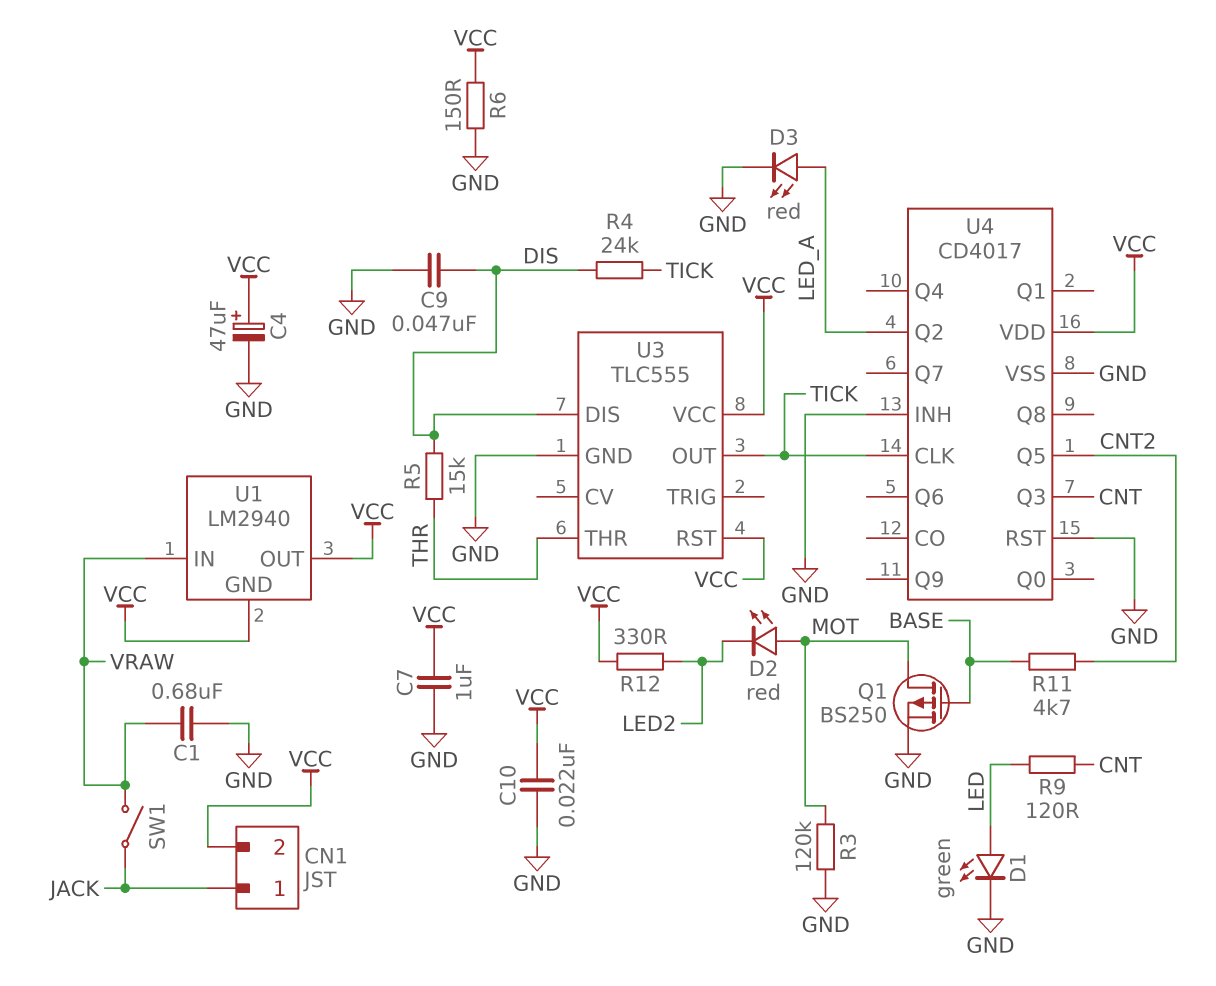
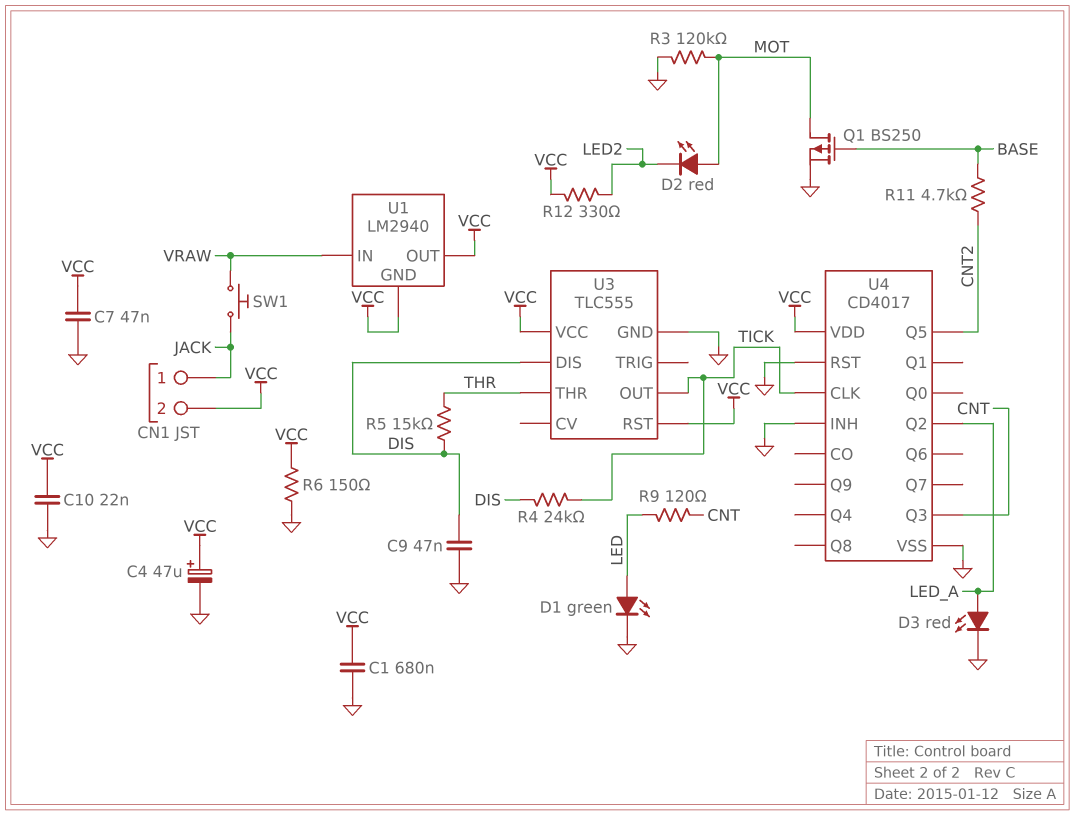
C1: 680nF (GND, VRAW) -> 680nF (GND, VCC)
C7: 1uF (GND, VCC) -> 47nF (GND, VCC)
SW1: switch (JACK, VRAW) -> button (JACK, VRAW)

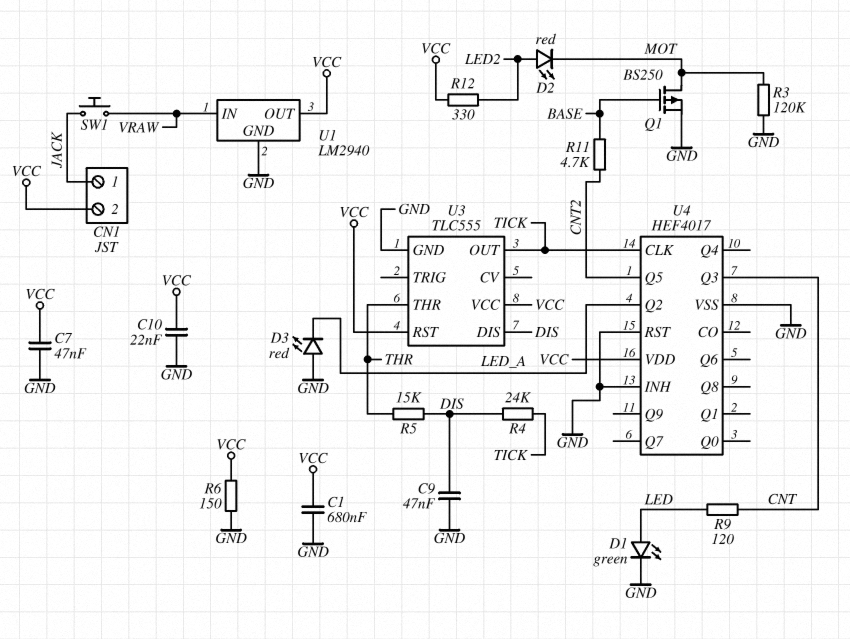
C4: 47uF (plus VCC, minus GND) -> none
D2: LED red (A MOT, K LED2) -> LED red (A LED2, K MOT)
D3: LED red (A LED_A, K GND) -> LED red (A GND, K LED_A)
U1 pin GND: VCC -> GND
U4: CD4017 -> HEF4017

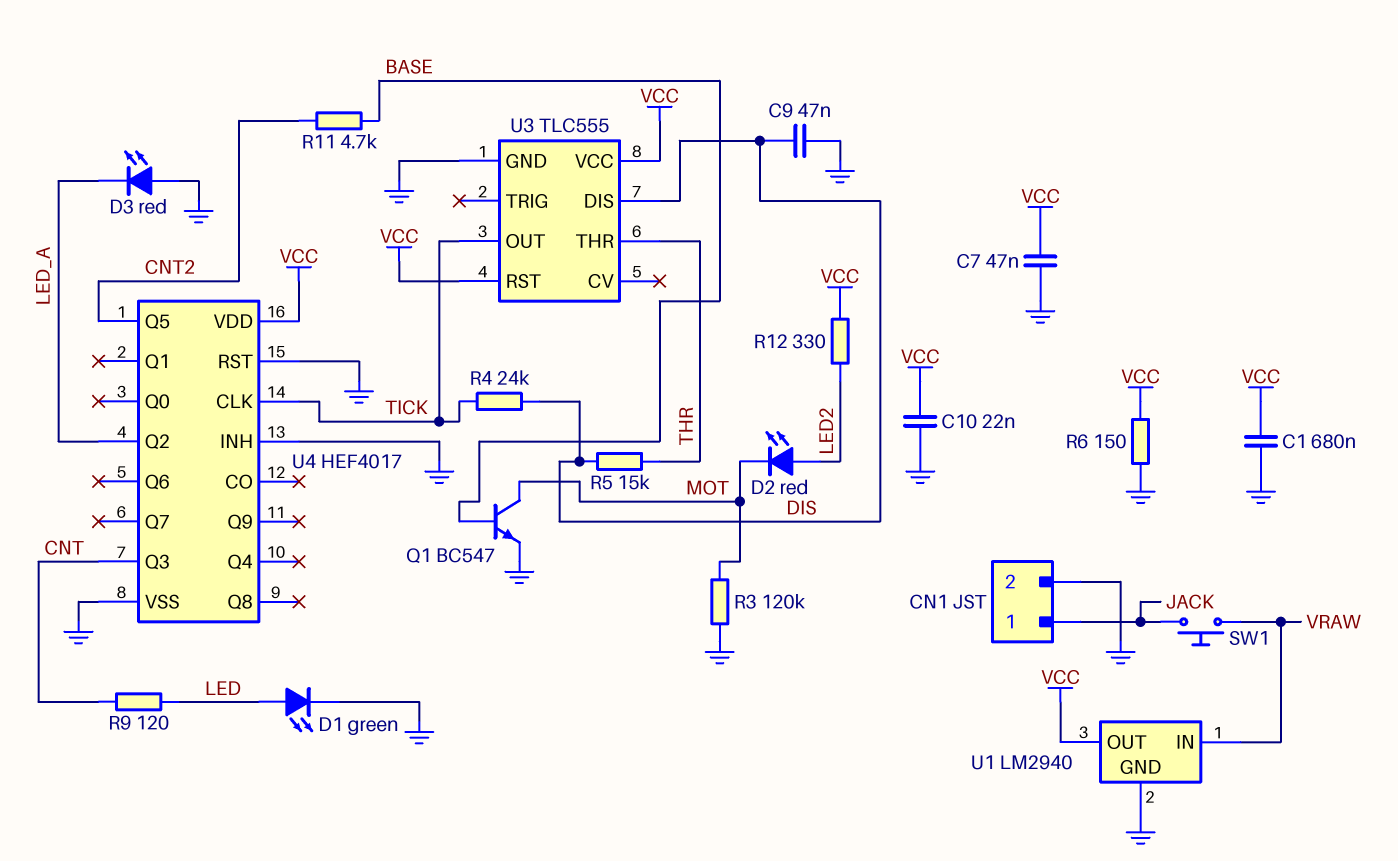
CN1 pin 2: VCC -> GND
Q1: PMOS BS250 (G BASE, D MOT, S GND) -> NPN BC547 (B BASE, C MOT, E GND)

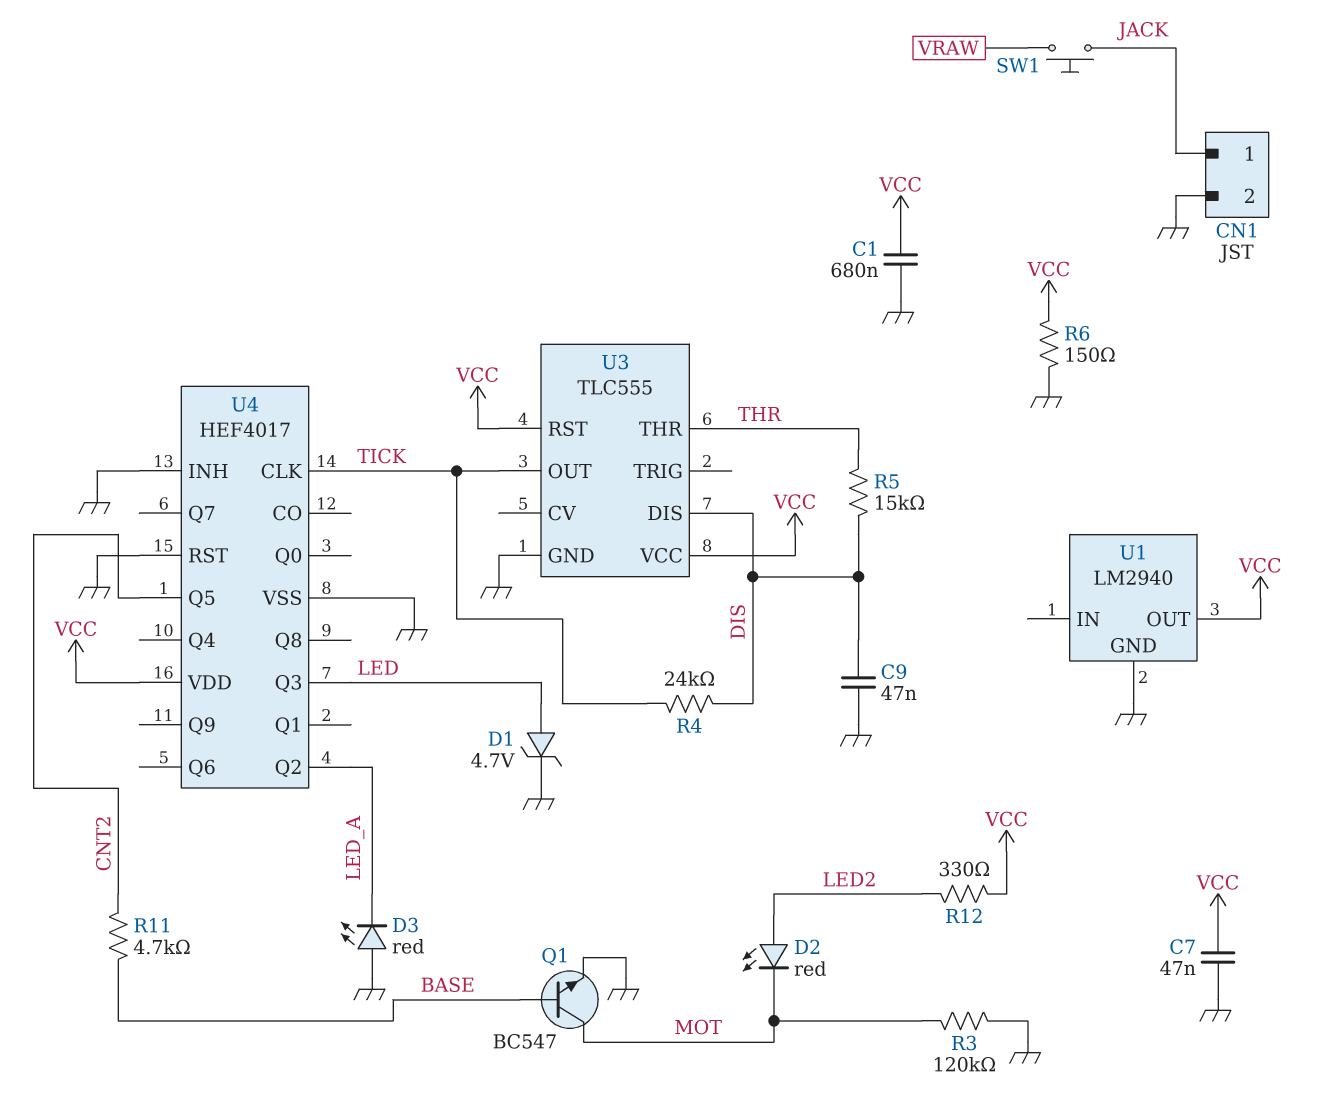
C10: 22nF (GND, VCC) -> none
D1: LED green (A LED, K GND) -> zener 4.7V (A LED, K GND)
R9: 120 (CNT, LED) -> none
U1 pin IN: VRAW -> none
U4 pin Q3: CNT -> LED

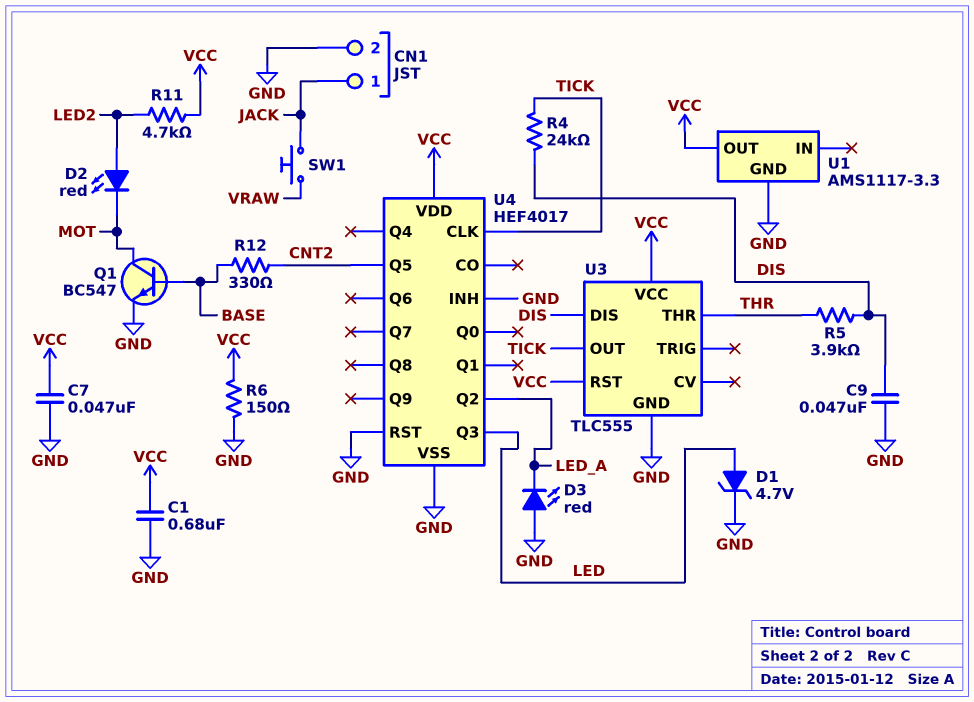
R3: 120k (GND, MOT) -> none
R5: 15k (DIS, THR) -> 3.9k (DIS, THR)
R11: 4.7k (BASE, CNT2) -> 4.7k (LED2, VCC)
R12: 330 (LED2, VCC) -> 330 (BASE, CNT2)
U1: LM2940 -> AMS1117-3.3

